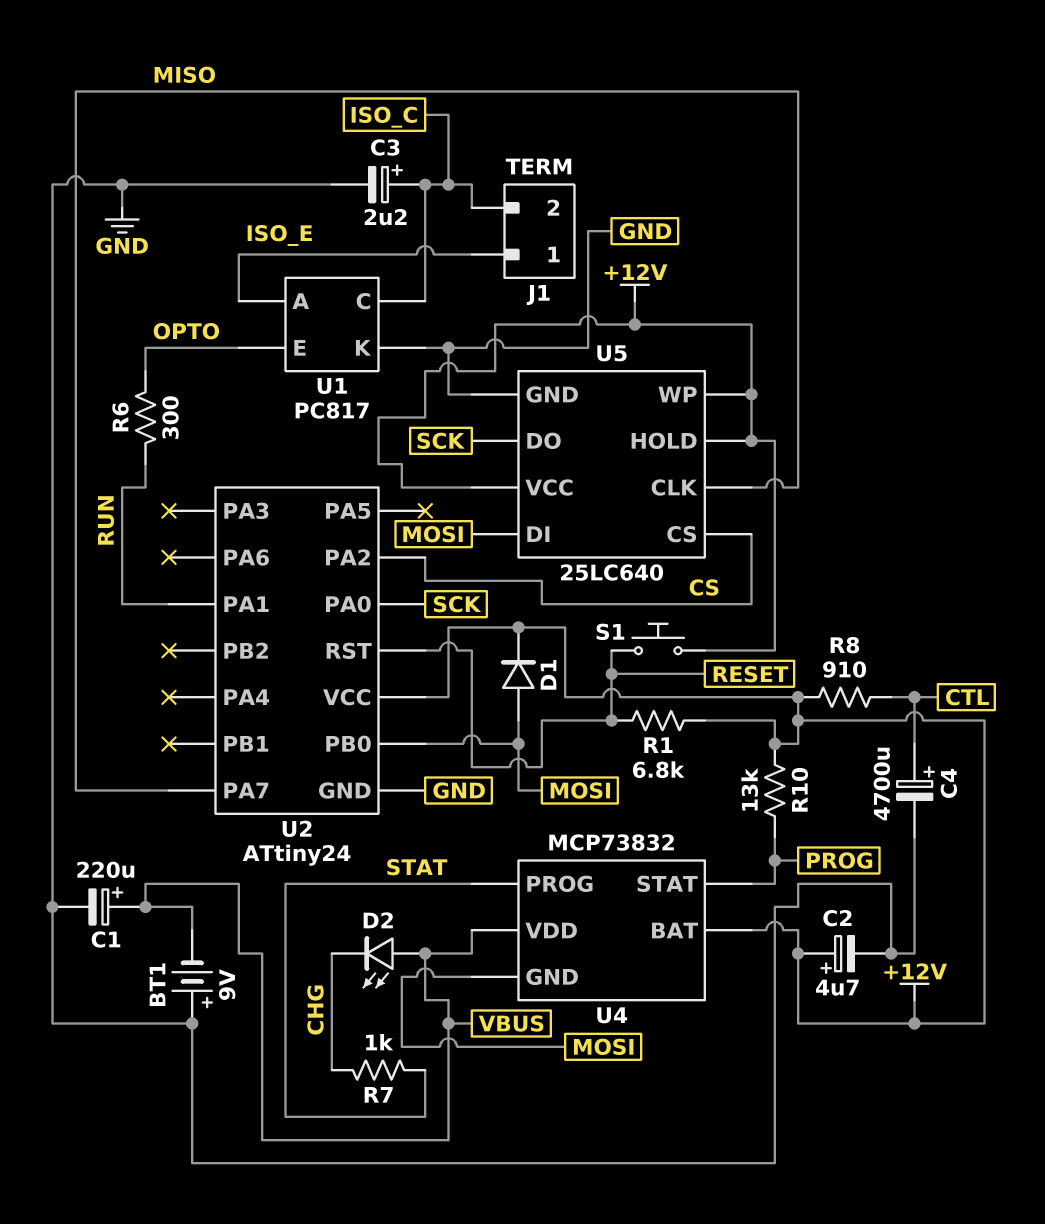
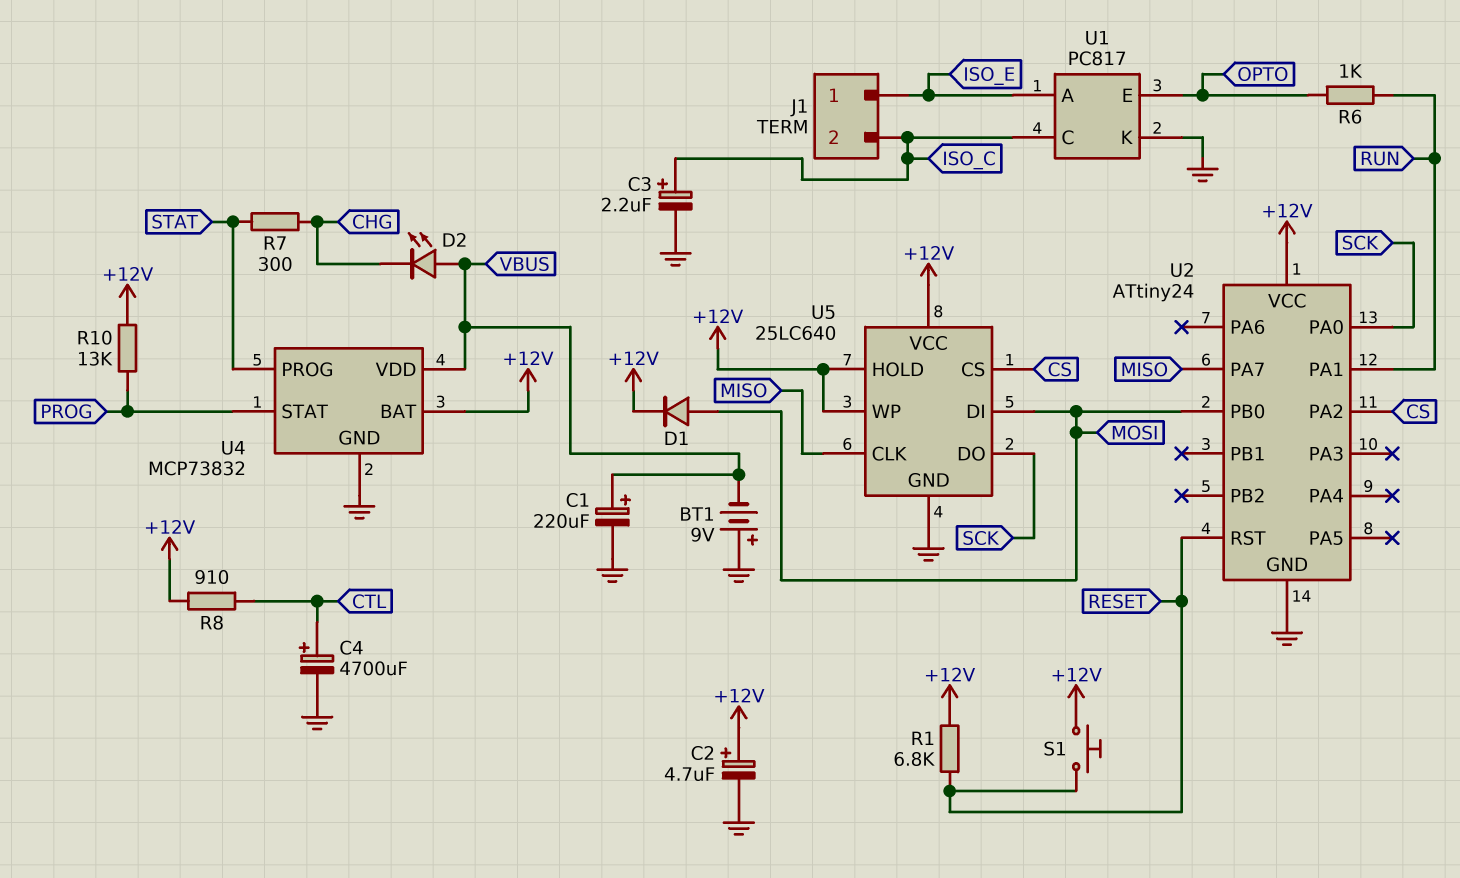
R6: 300 (OPTO, RUN) -> 1k (OPTO, RUN)
R7: 1k (CHG, STAT) -> 300 (CHG, STAT)
U4 pin GND: MOSI -> GND

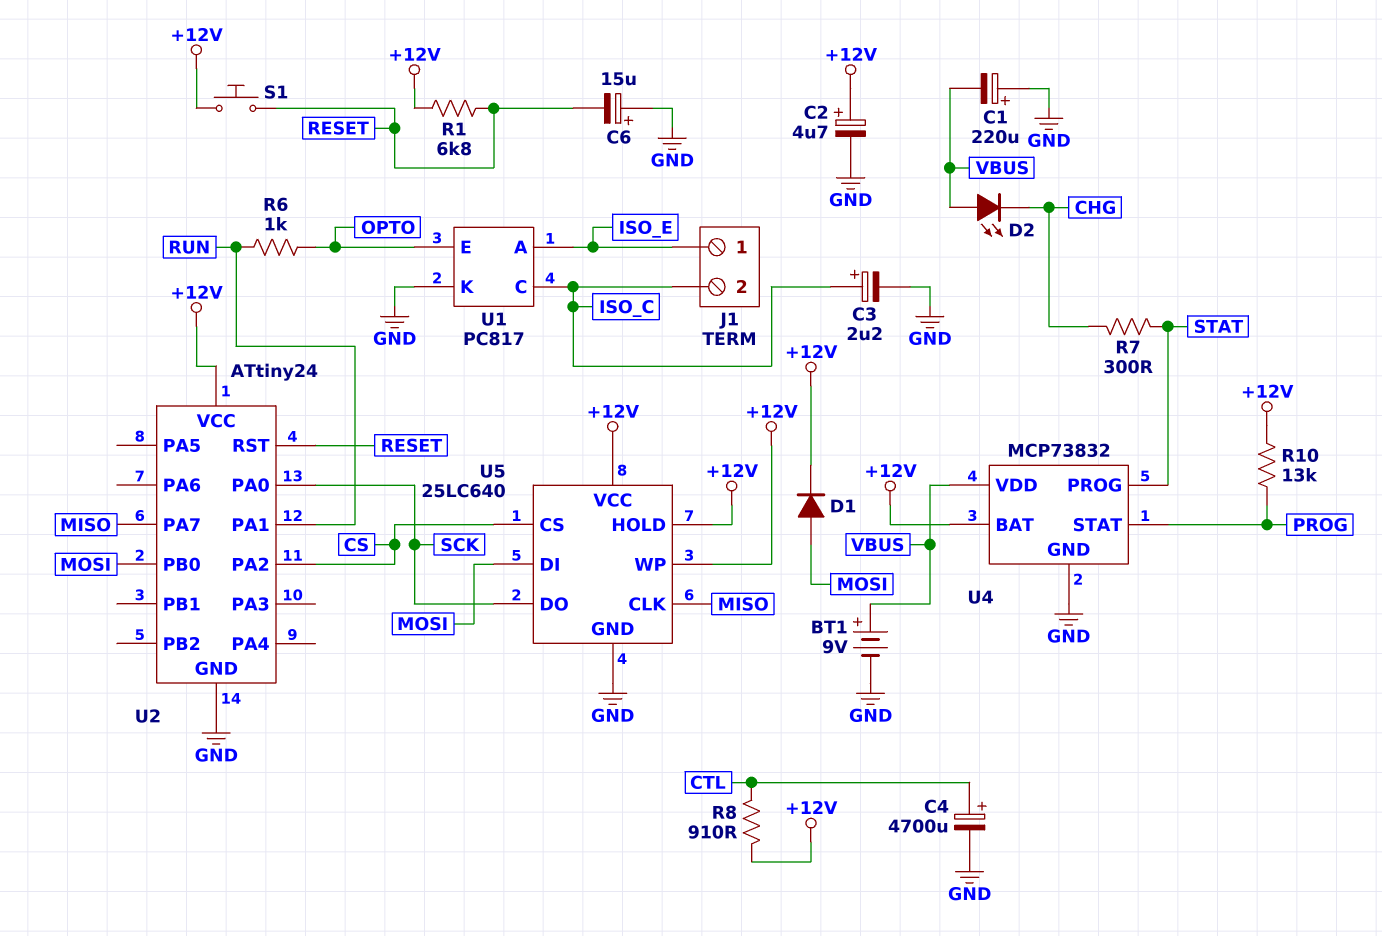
BT1: 9V (plus GND, minus VBUS) -> 9V (plus VBUS, minus GND)
C1: 220uF (plus VBUS, minus GND) -> 220uF (plus GND, minus VBUS)
C6: none -> 15uF (plus GND, minus RESET)

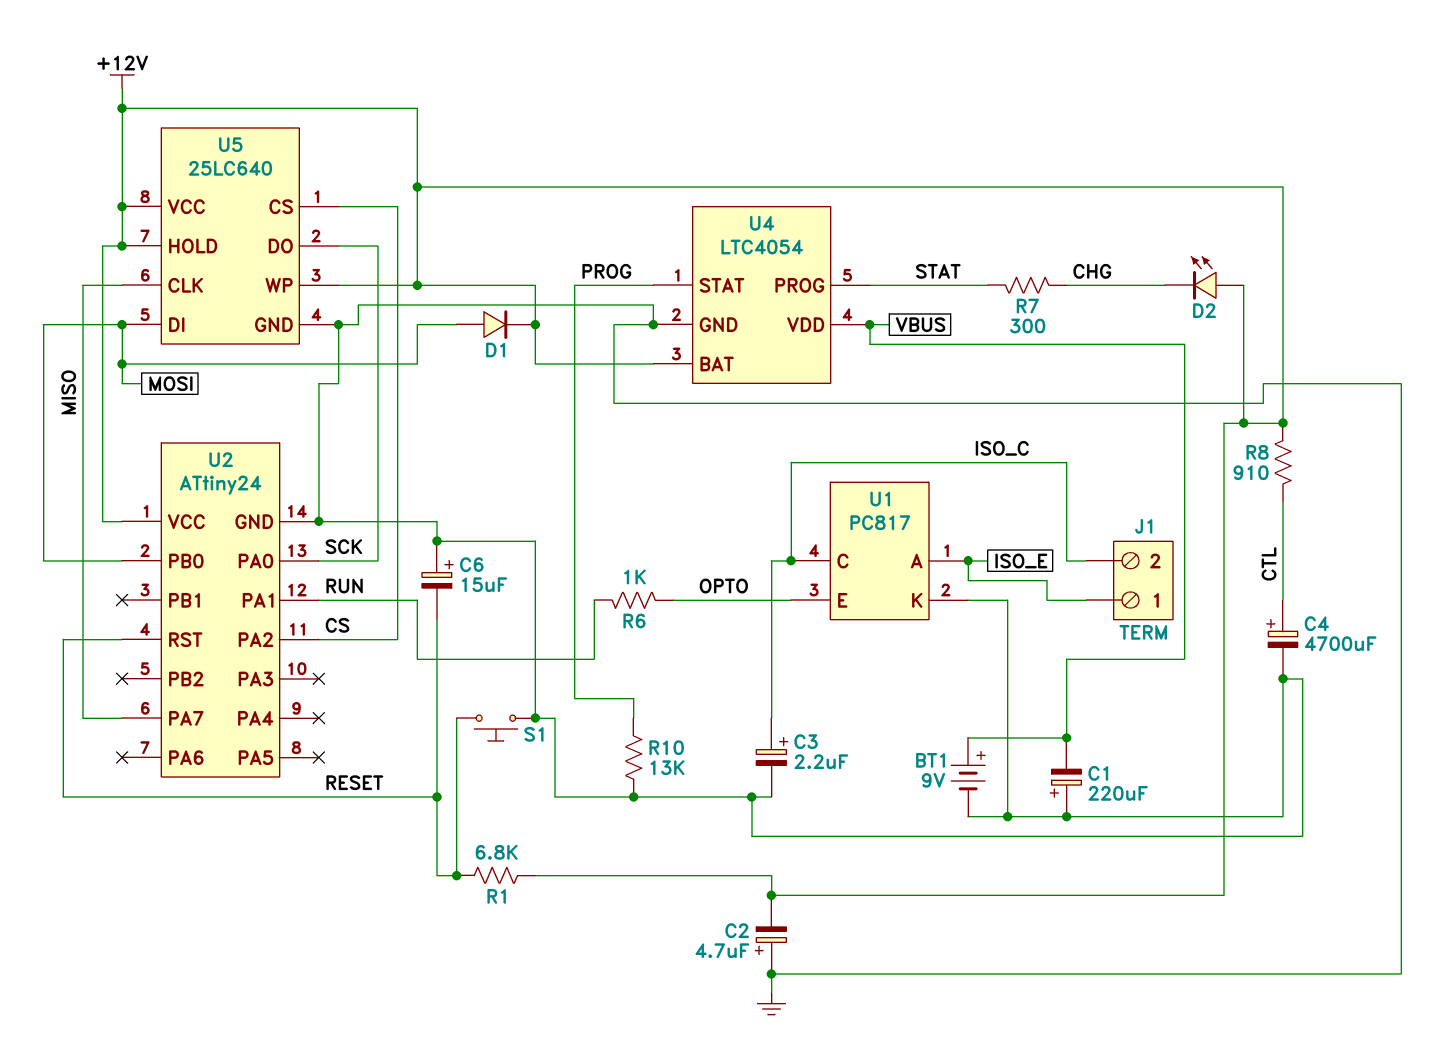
C2: 4.7uF (plus +12V, minus GND) -> 4.7uF (plus GND, minus +12V)
D2: LED (A VBUS, K CHG) -> LED (A +12V, K CHG)
R10: 13k (+12V, PROG) -> 13k (GND, PROG)
S1: button (+12V, RESET) -> button (GND, RESET)
U4: MCP73832 -> LTC4054

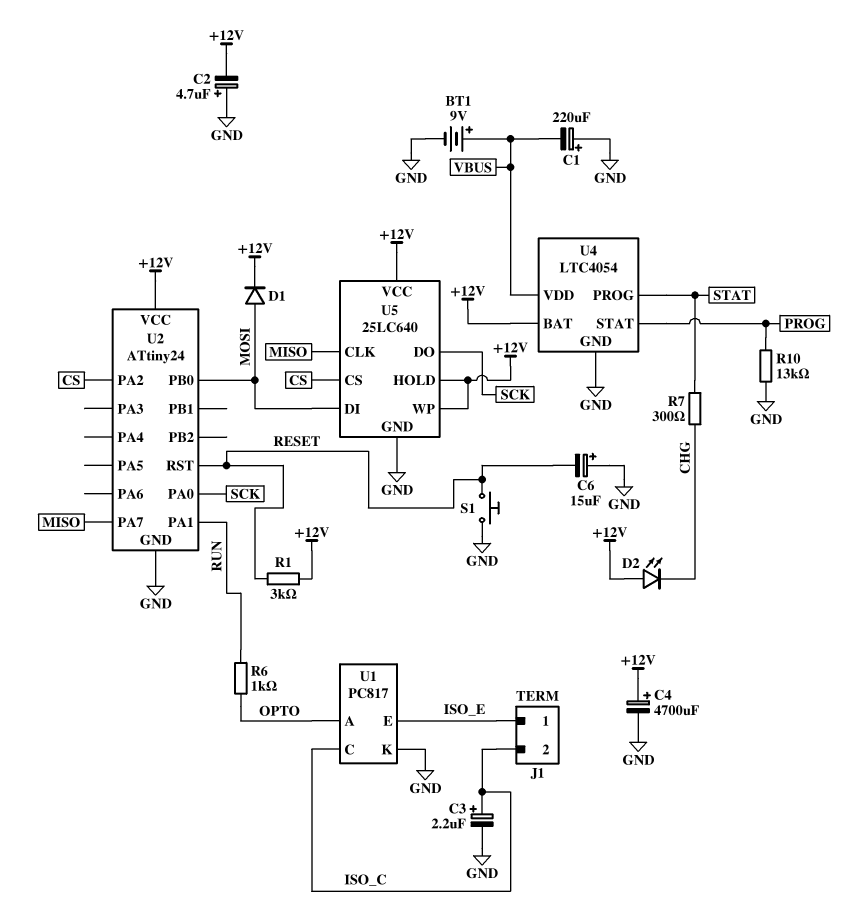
C4: 4700uF (plus CTL, minus GND) -> 4700uF (plus +12V, minus GND)
R1: 6.8k (+12V, RESET) -> 3k (+12V, RESET)
R8: 910 (+12V, CTL) -> none
U1 pin A: ISO_E -> OPTO
U1 pin E: OPTO -> ISO_E

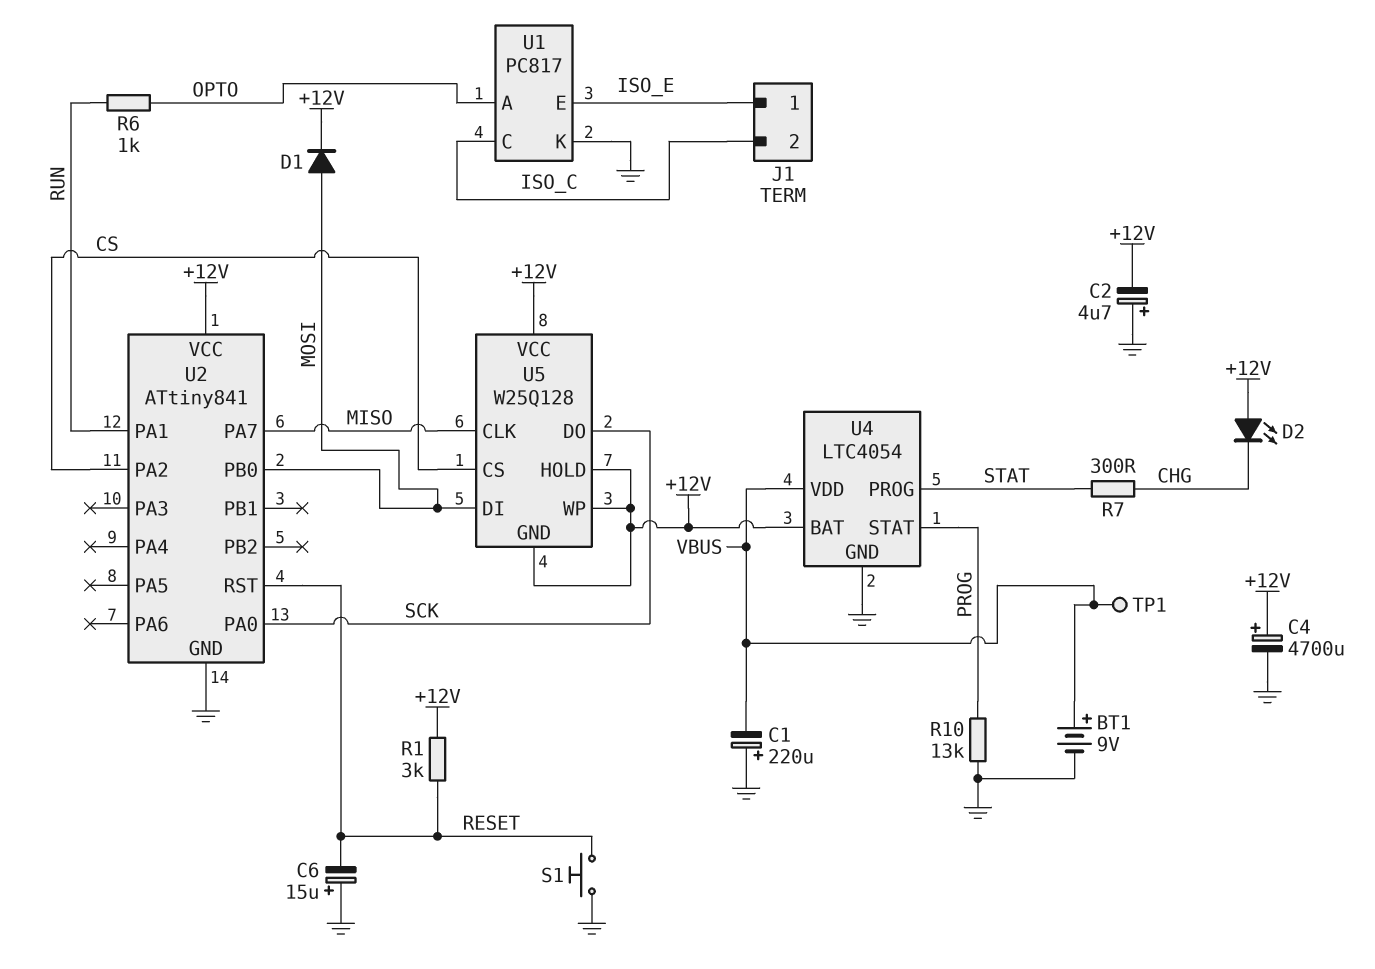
C3: 2.2uF (plus ISO_C, minus GND) -> none
TP1: none -> test point (VBUS)
U2: ATtiny24 -> ATtiny841
U5: 25LC640 -> W25Q128
U5 pin GND: GND -> +12V

